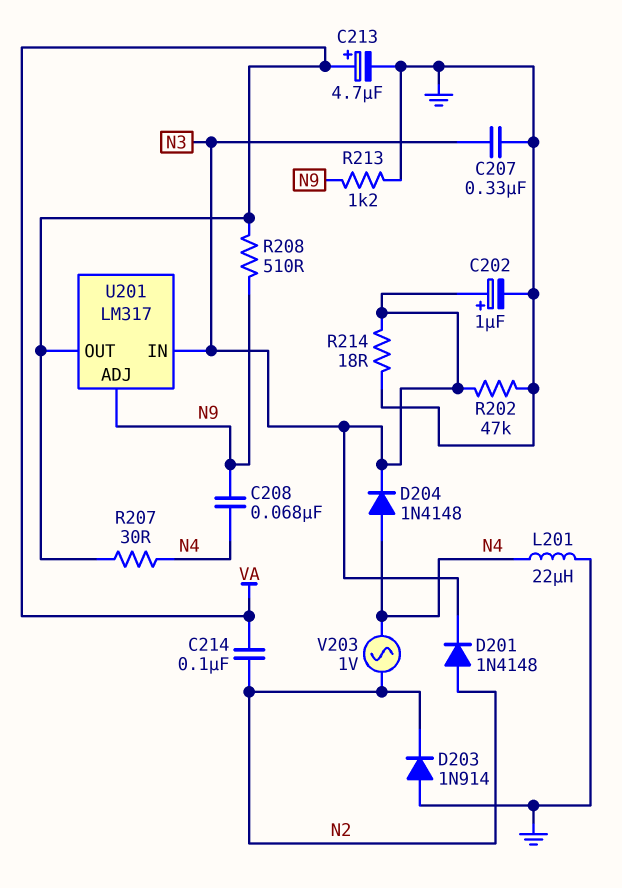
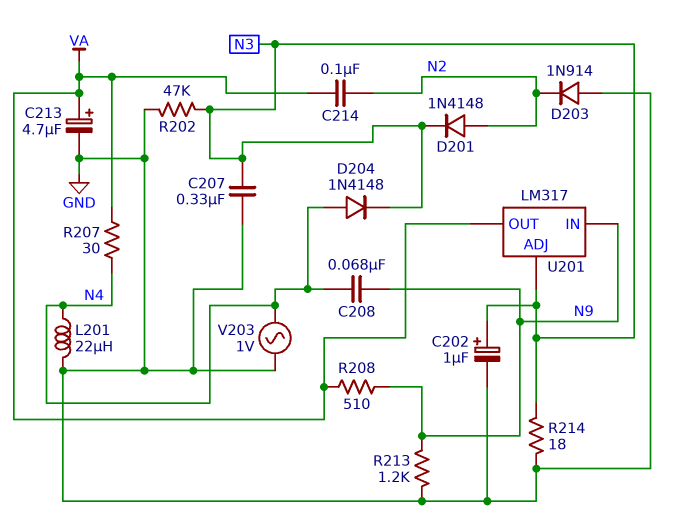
U201 pin ADJ: N9 -> N3
U201 pin IN: N3 -> N9
V203: AC 1V (N2, N4) -> AC 1V (GND, N4)

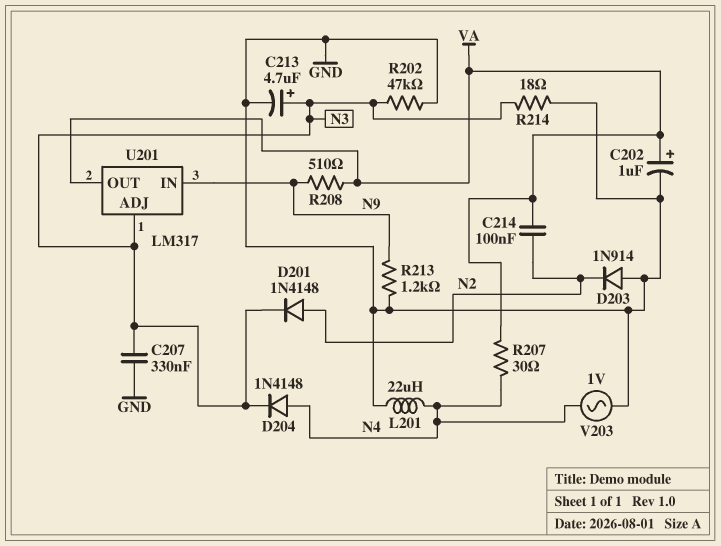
C202: 1uF (plus N3, minus GND) -> 1uF (plus VA, minus GND)
C208: 68nF (N4, N9) -> none
C213: 4.7uF (plus VA, minus GND) -> 4.7uF (plus N3, minus GND)

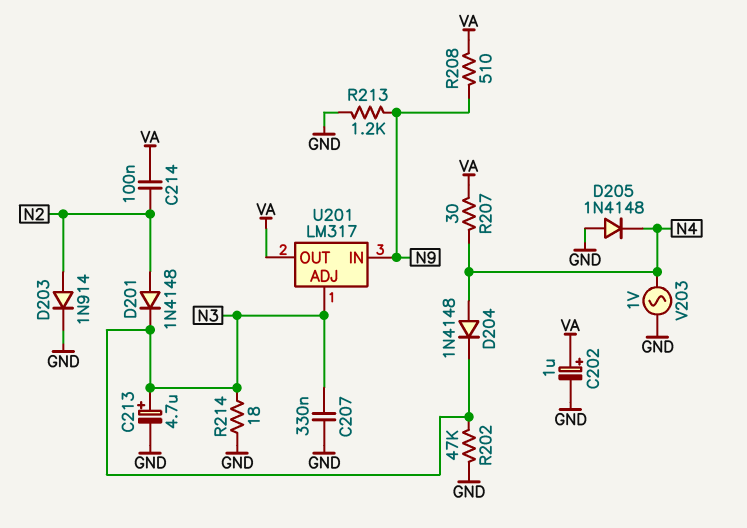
D203: diode 1N914 (A GND, K N2) -> diode 1N914 (A N2, K GND)
D205: none -> diode 1N4148 (A GND, K N4)
L201: 22uH (GND, N4) -> none

